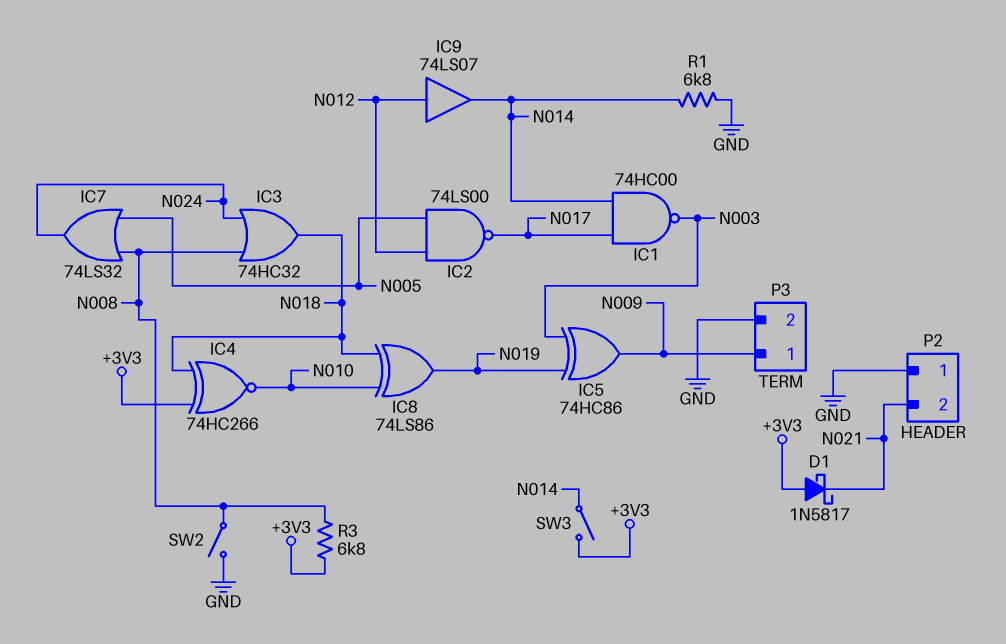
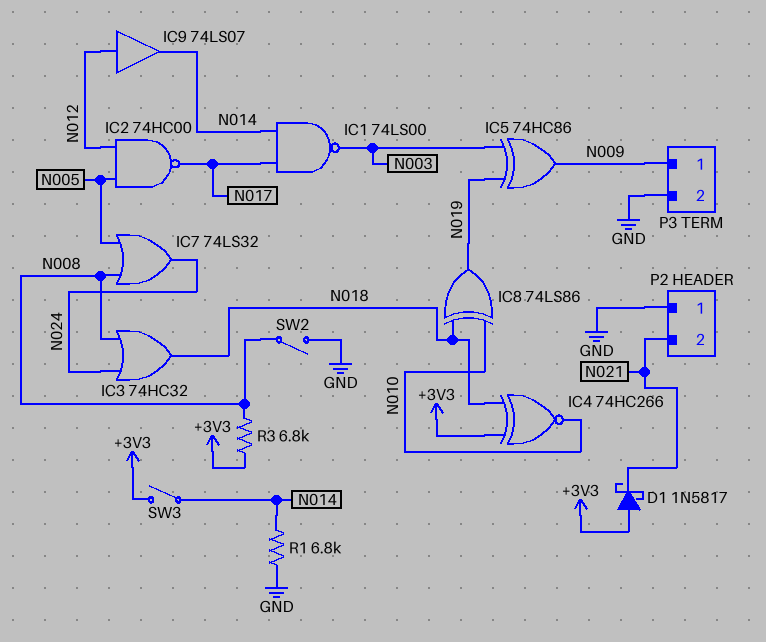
IC1: NAND 74HC00 (in N014, in N017, out N003) -> NAND 74LS00 (in N014, in N017, out N003)
IC2: NAND 74LS00 (in N005, in N012, out N017) -> NAND 74HC00 (in N005, in N012, out N017)

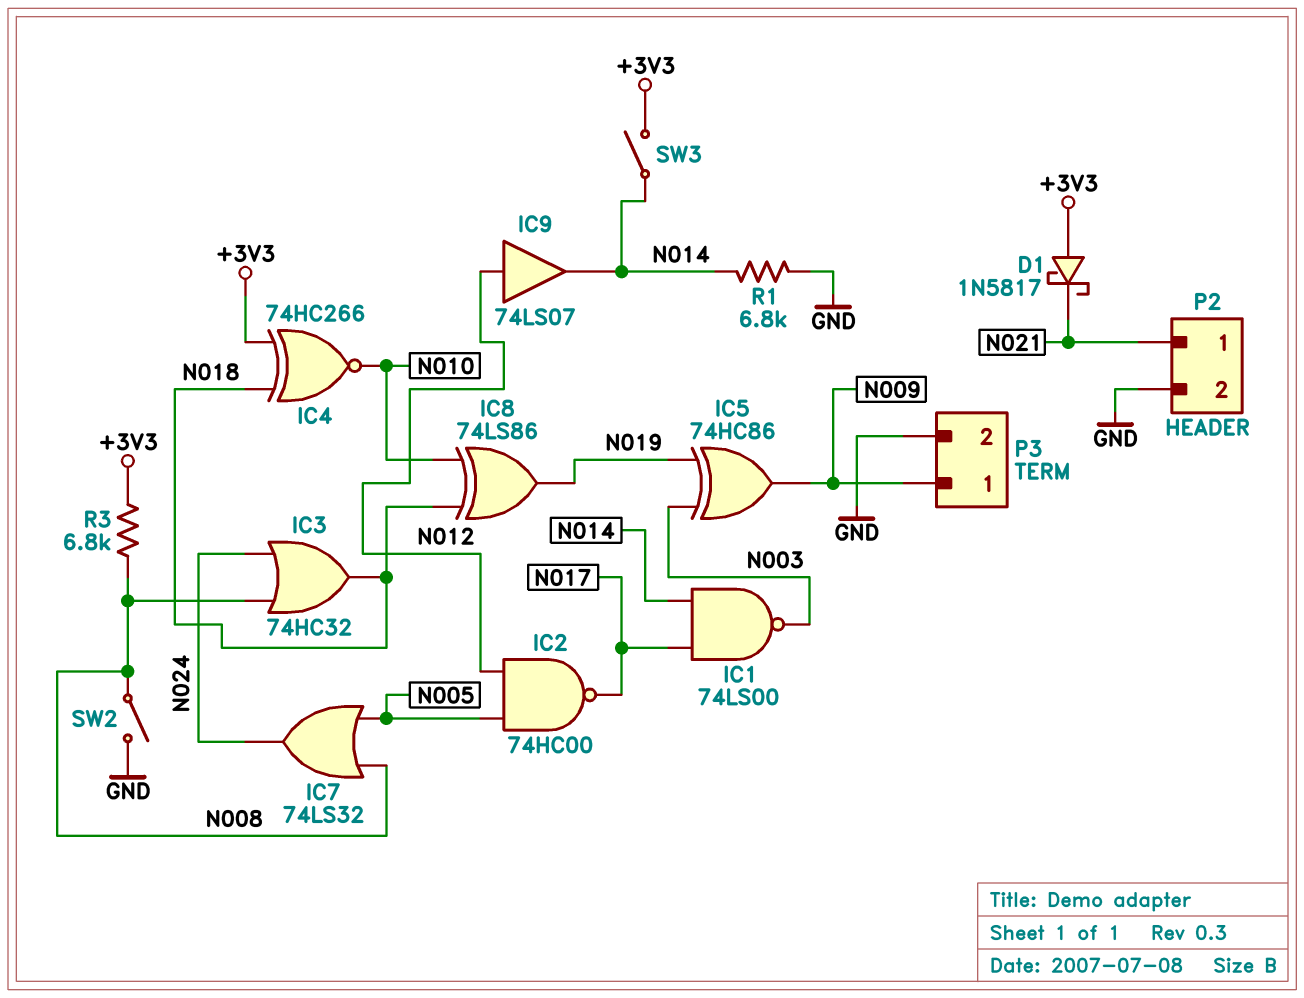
P2 pin 1: GND -> N021
P2 pin 2: N021 -> GND

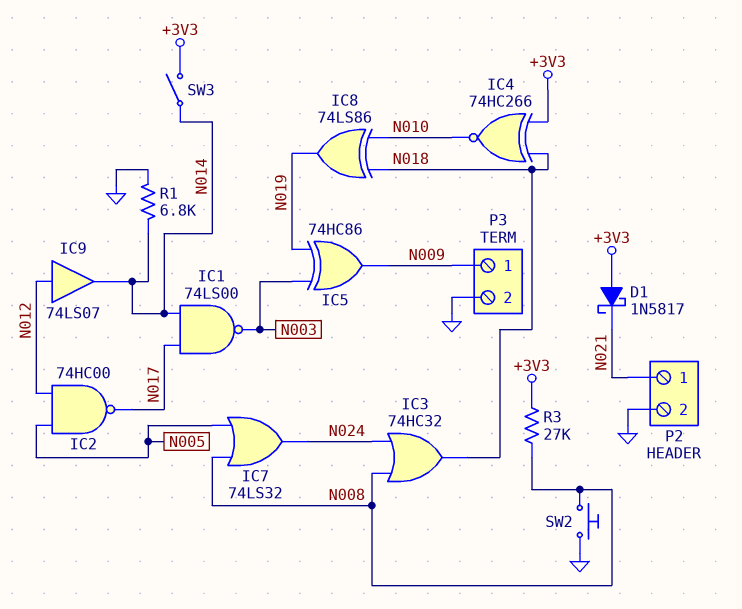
R3: 6.8k (+3V3, N008) -> 27k (+3V3, N008)
SW2: switch (GND, N008) -> button (GND, N008)

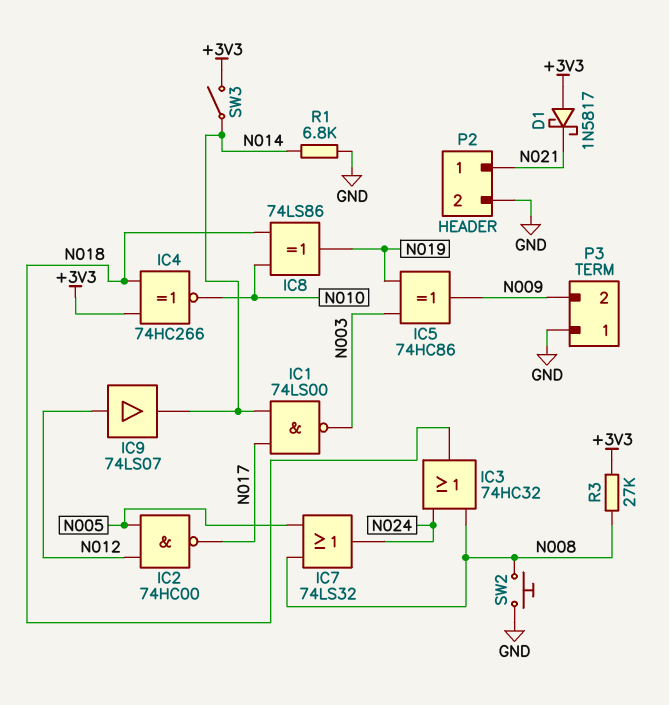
P3 pin 1: N009 -> GND
P3 pin 2: GND -> N009

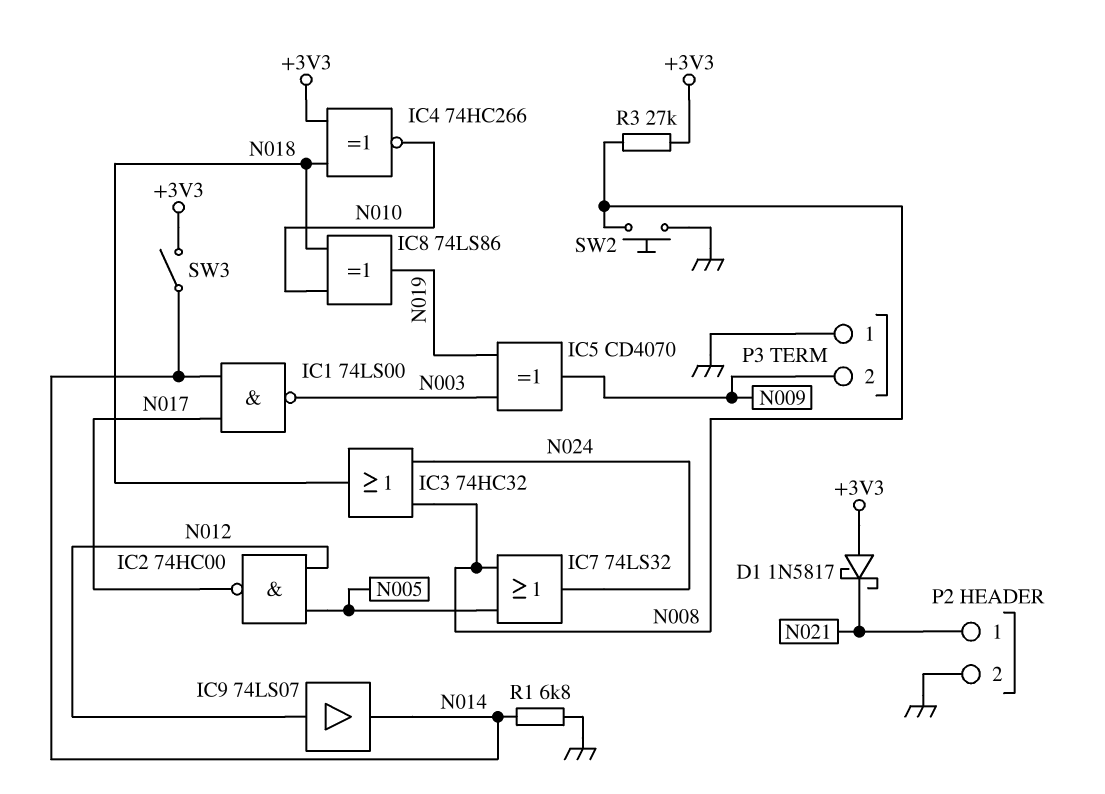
IC5: XOR 74HC86 (in N003, in N019, out N009) -> XOR CD4070 (in N003, in N019, out N009)

